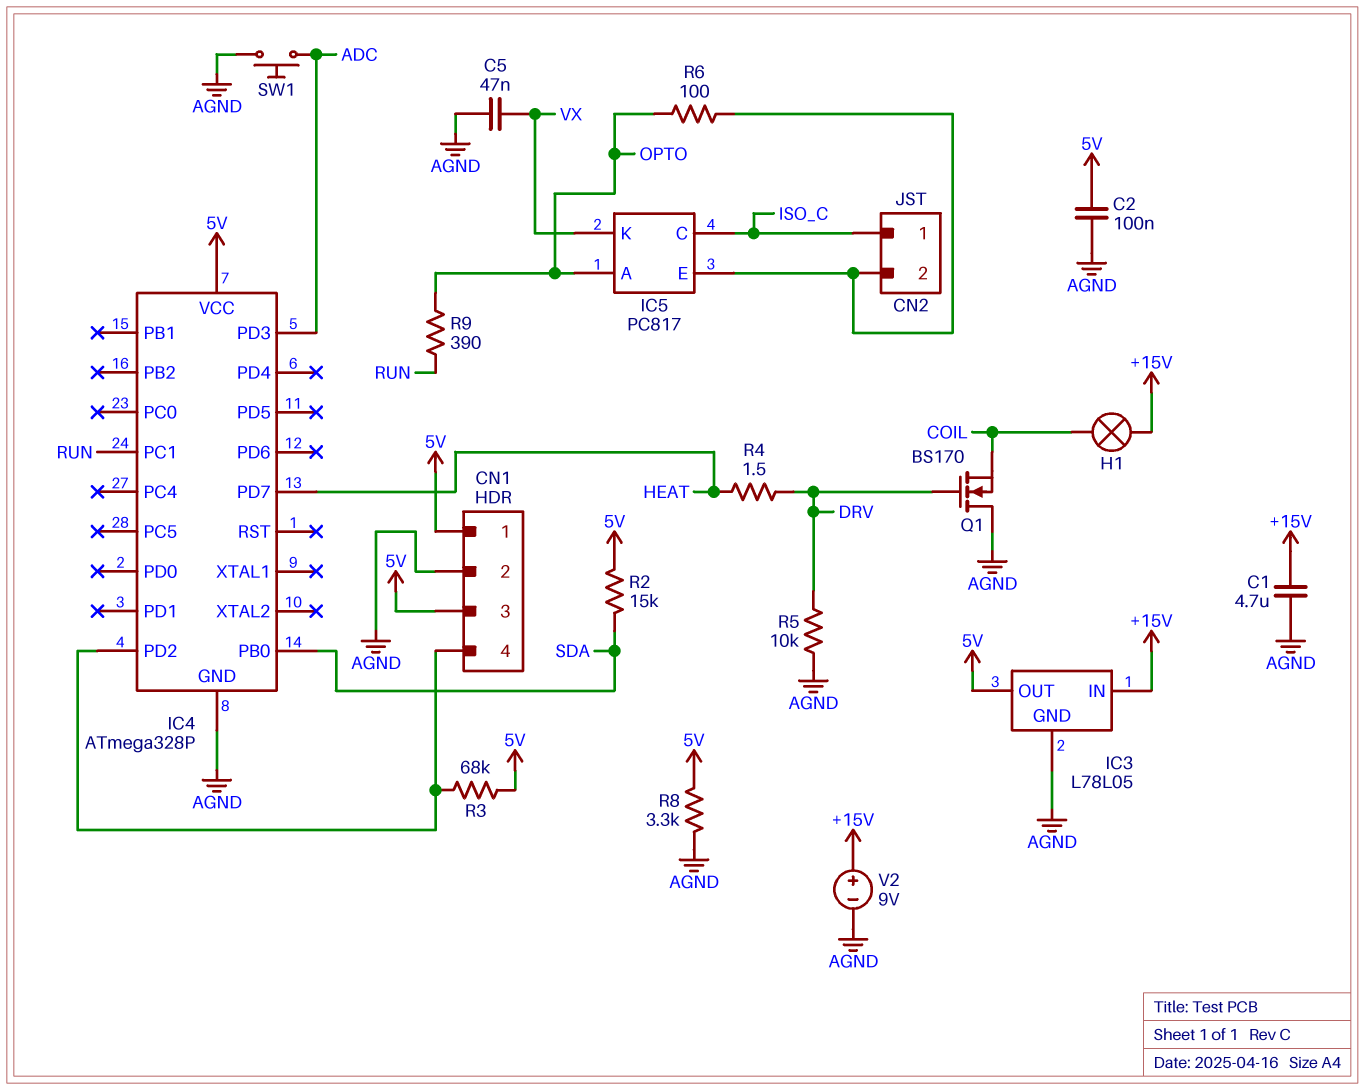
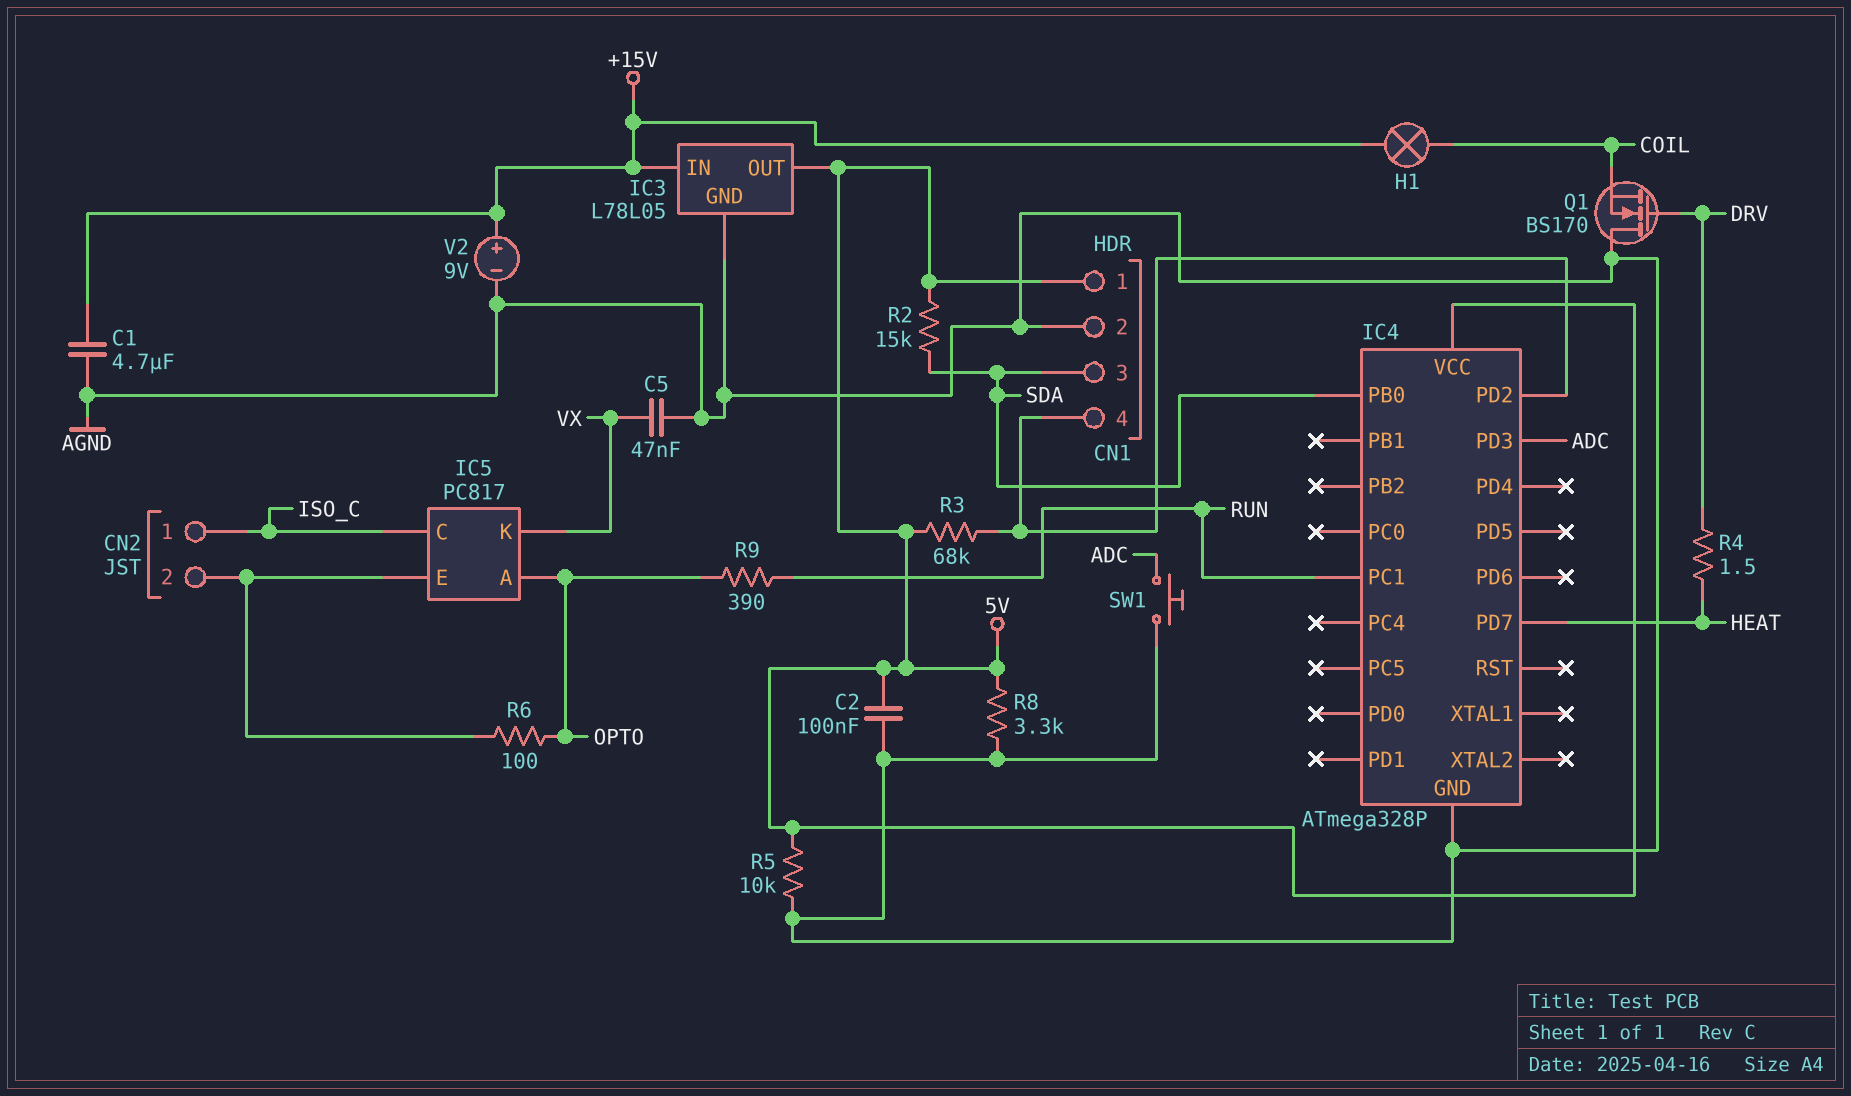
CN1 pin 3: 5V -> SDA
R5: 10k (AGND, DRV) -> 10k (5V, AGND)

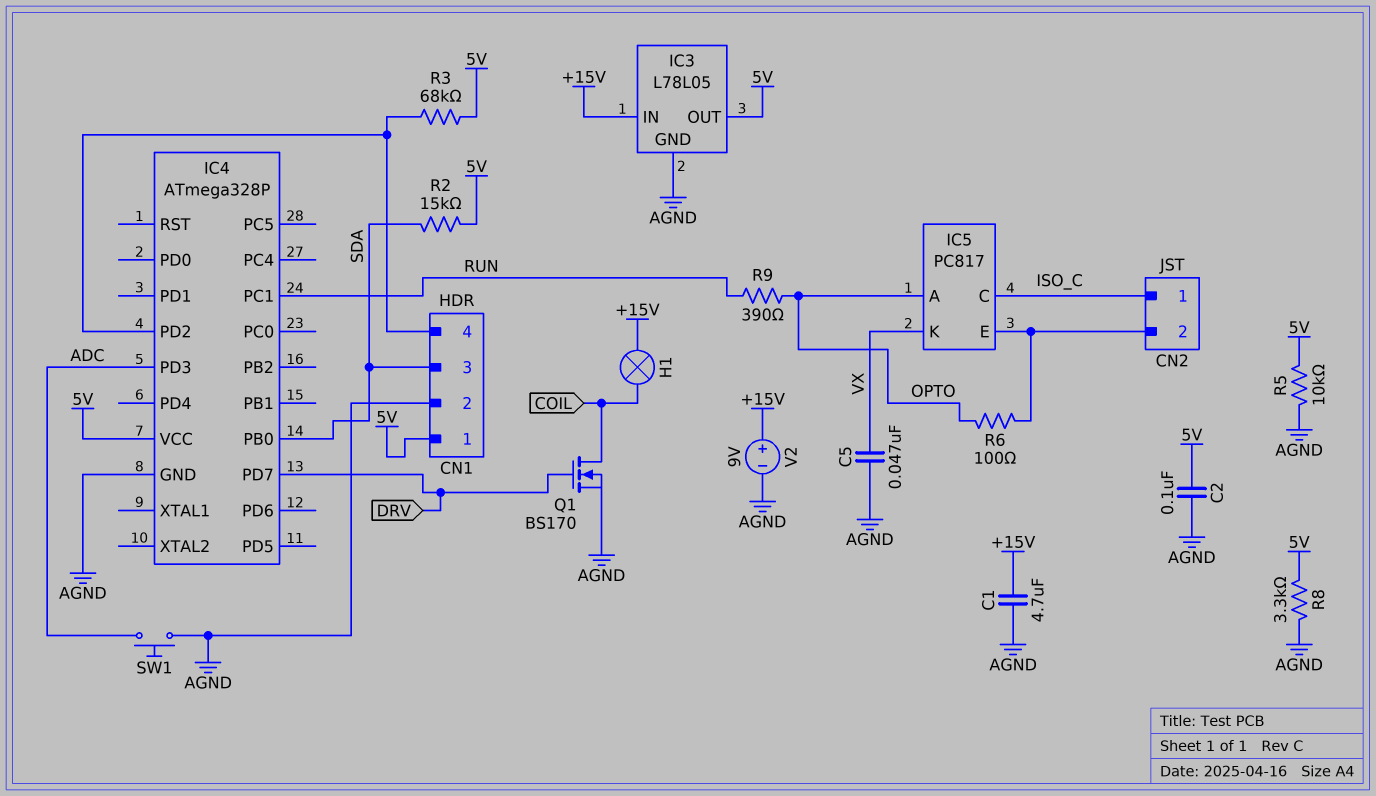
IC4 pin PD7: HEAT -> DRV
Q1: NMOS BS170 (G DRV, D AGND, S COIL) -> NMOS BS170 (G DRV, D COIL, S AGND)
R4: 1.5 (DRV, HEAT) -> none

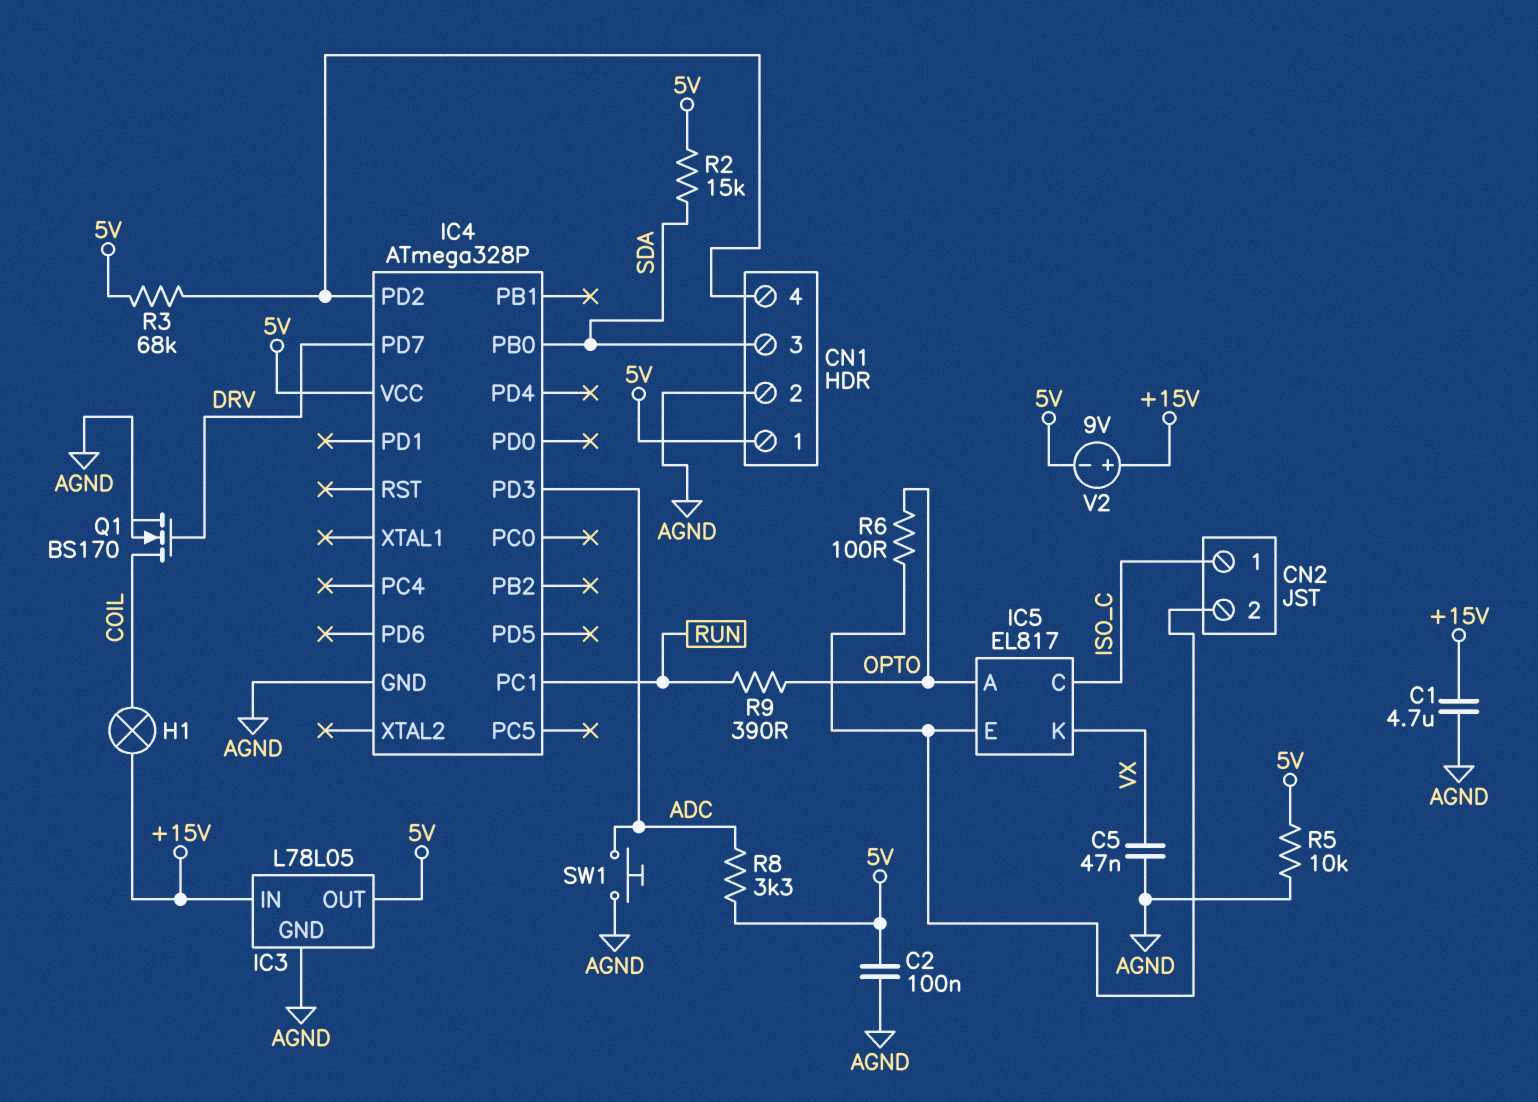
IC5: PC817 -> EL817
R8: 3.3k (5V, AGND) -> 3.3k (5V, ADC)
V2: 9V (plus +15V, minus AGND) -> 9V (plus +15V, minus 5V)

